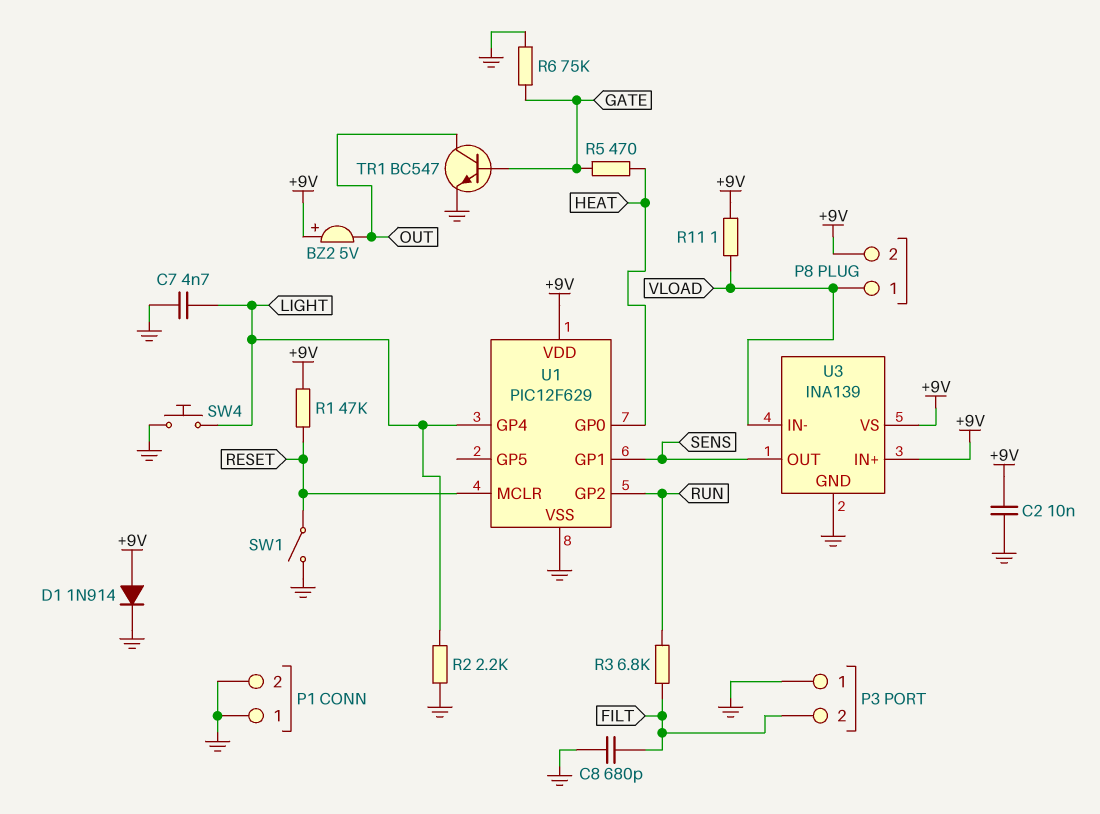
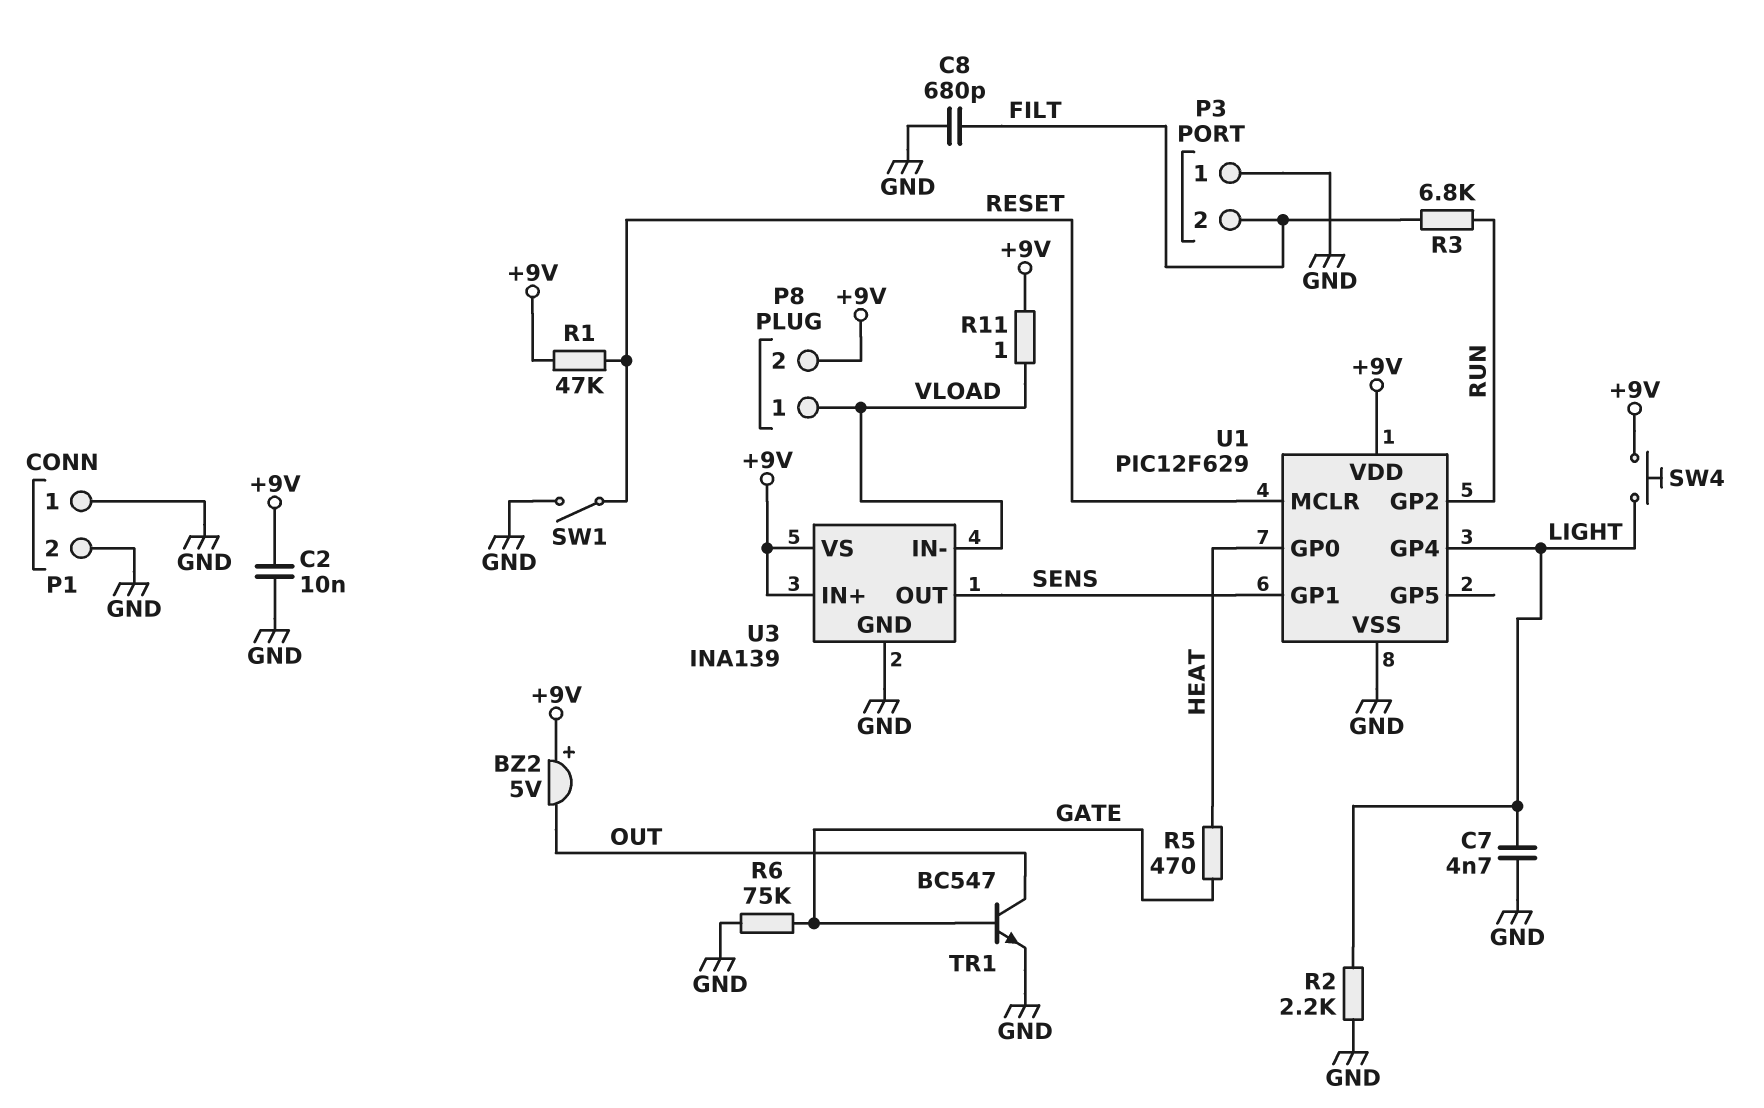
D1: diode 1N914 (A +9V, K GND) -> none
SW4: button (GND, LIGHT) -> button (+9V, LIGHT)

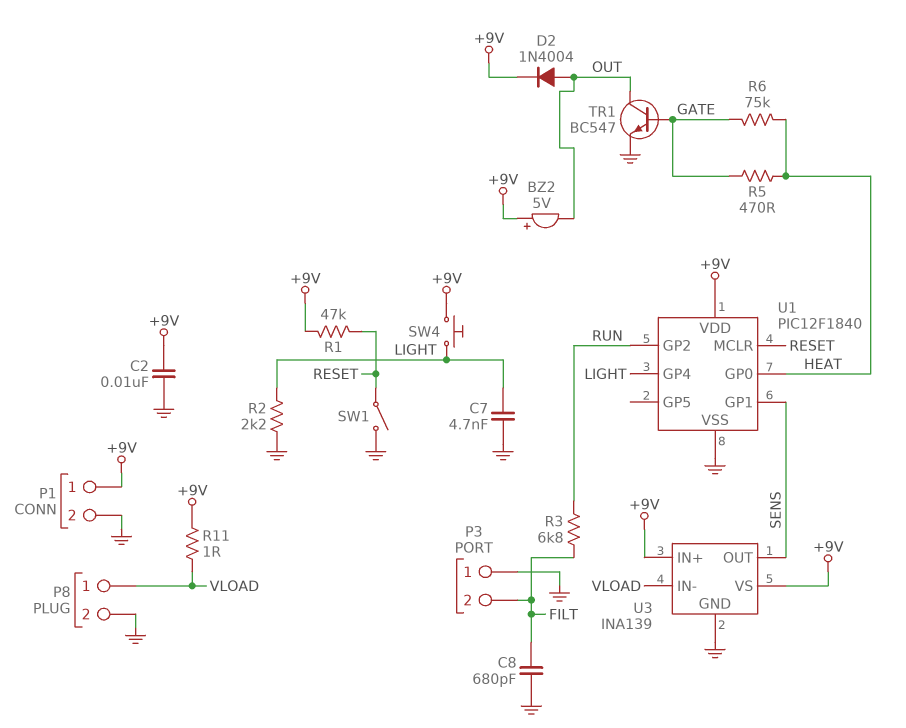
D2: none -> diode 1N4004 (A OUT, K +9V)
P1 pin 1: GND -> +9V
P8 pin 2: +9V -> GND
R6: 75k (GATE, GND) -> 75k (GATE, HEAT)
U1: PIC12F629 -> PIC12F1840

